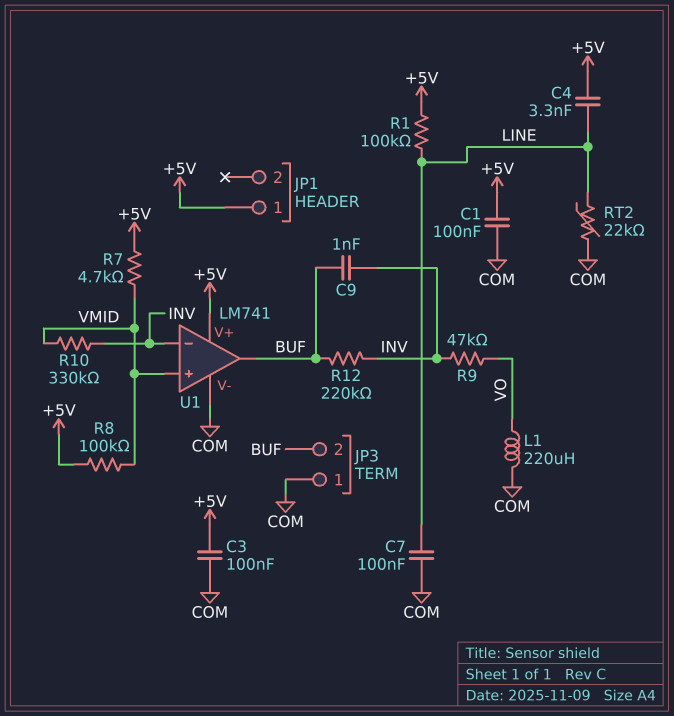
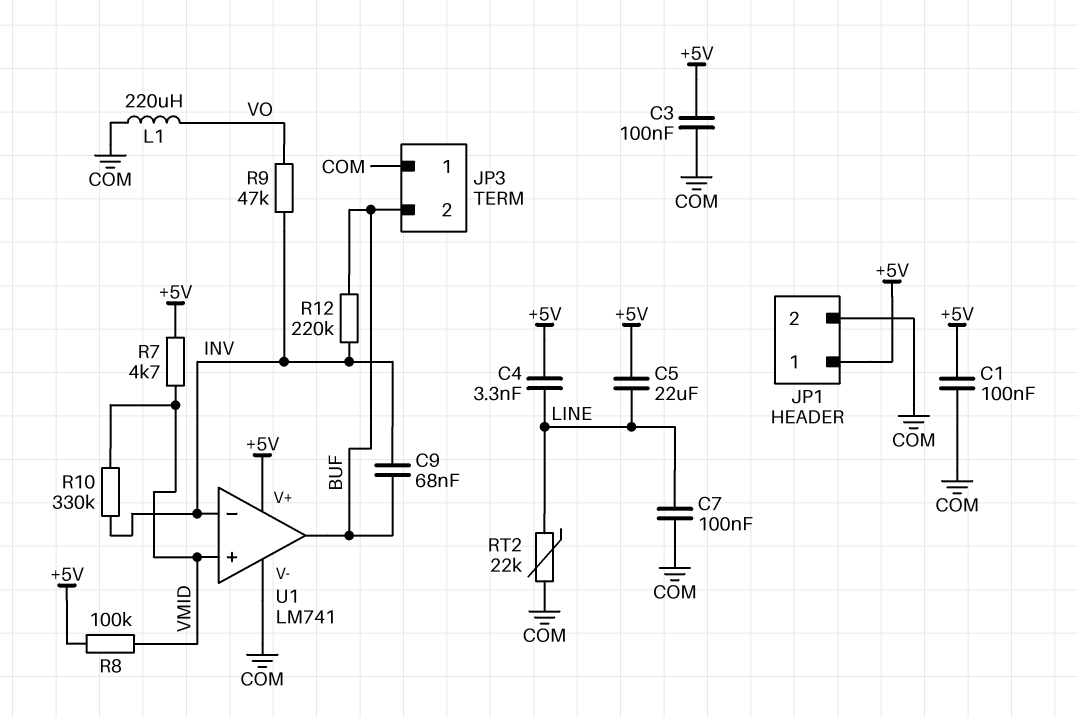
C5: none -> 22uF (+5V, LINE)
C9: 1nF (BUF, INV) -> 68nF (BUF, INV)
JP1 pin 2: none -> COM
R1: 100k (+5V, LINE) -> none

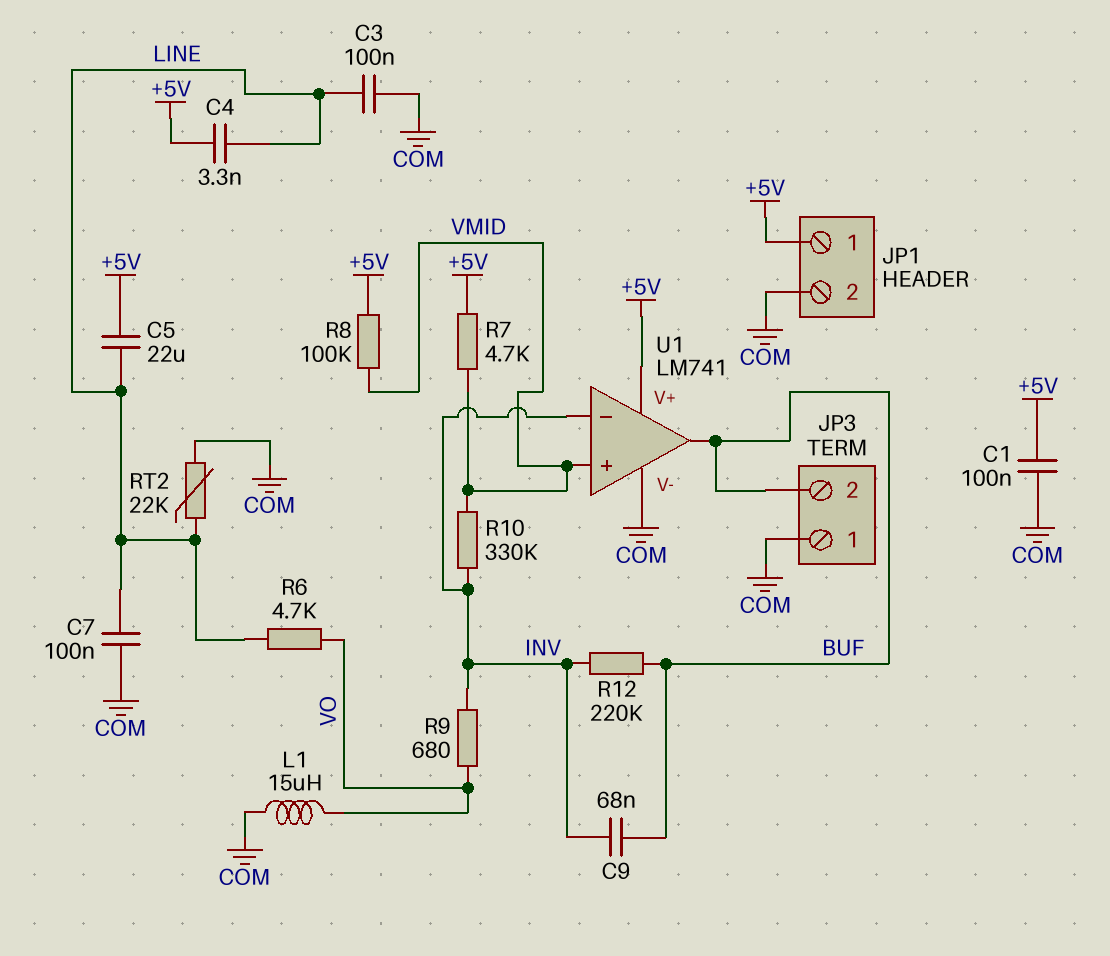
C3: 100nF (+5V, COM) -> 100nF (COM, LINE)
L1: 220uH (COM, VO) -> 15uH (COM, VO)
R6: none -> 4.7k (LINE, VO)
R9: 47k (INV, VO) -> 680 (INV, VO)

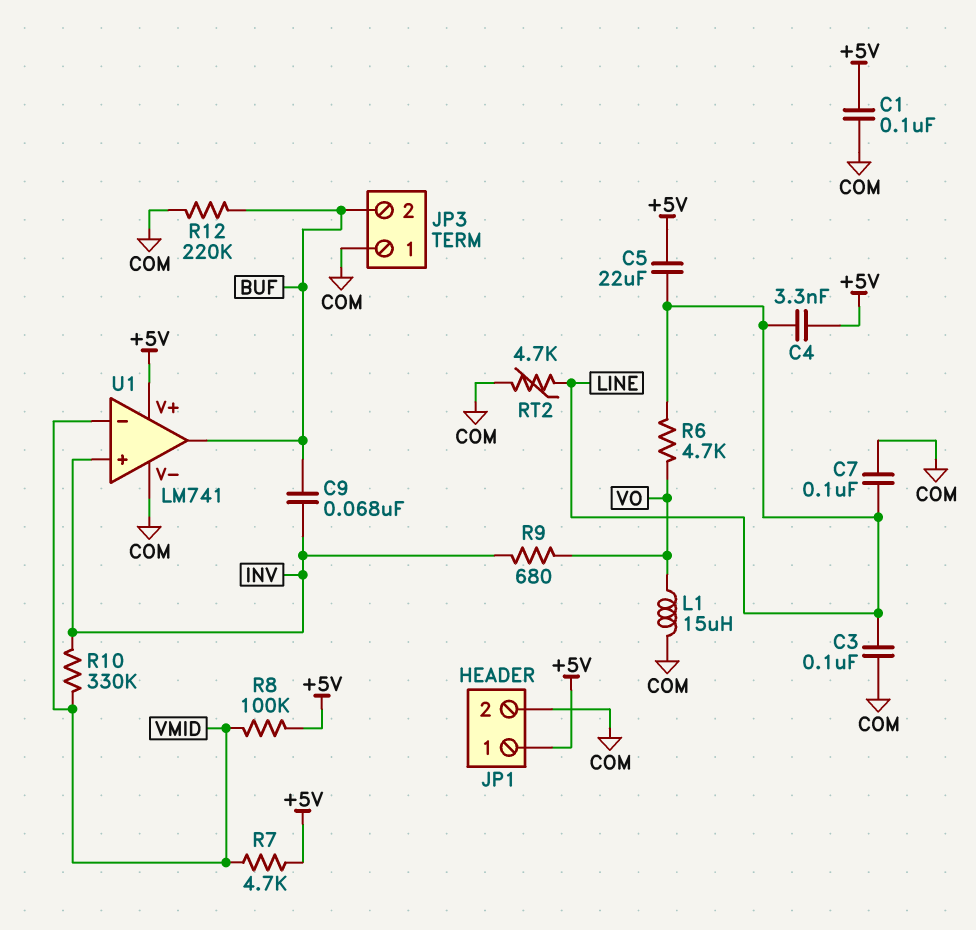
R12: 220k (BUF, INV) -> 220k (BUF, COM)
RT2: 22k (COM, LINE) -> 4.7k (COM, LINE)
U1 pin in+: VMID -> INV
U1 pin in-: INV -> VMID

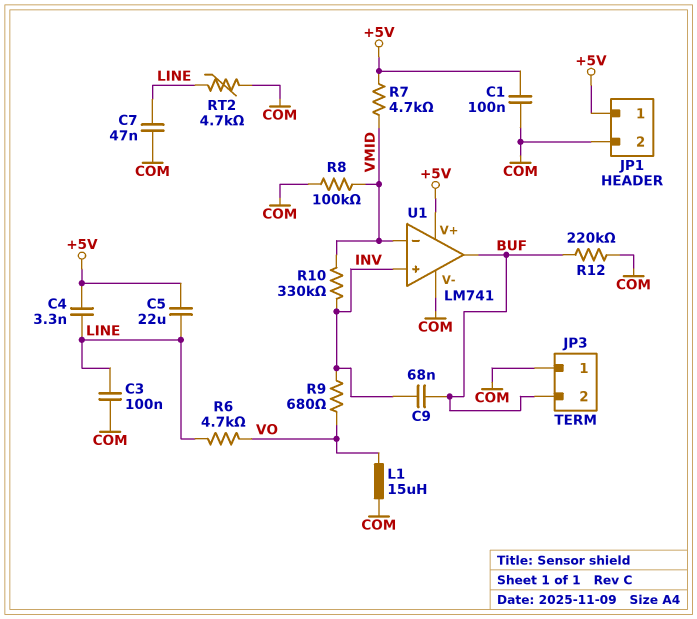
C7: 100nF (COM, LINE) -> 47nF (COM, LINE)
R8: 100k (+5V, VMID) -> 100k (COM, VMID)

